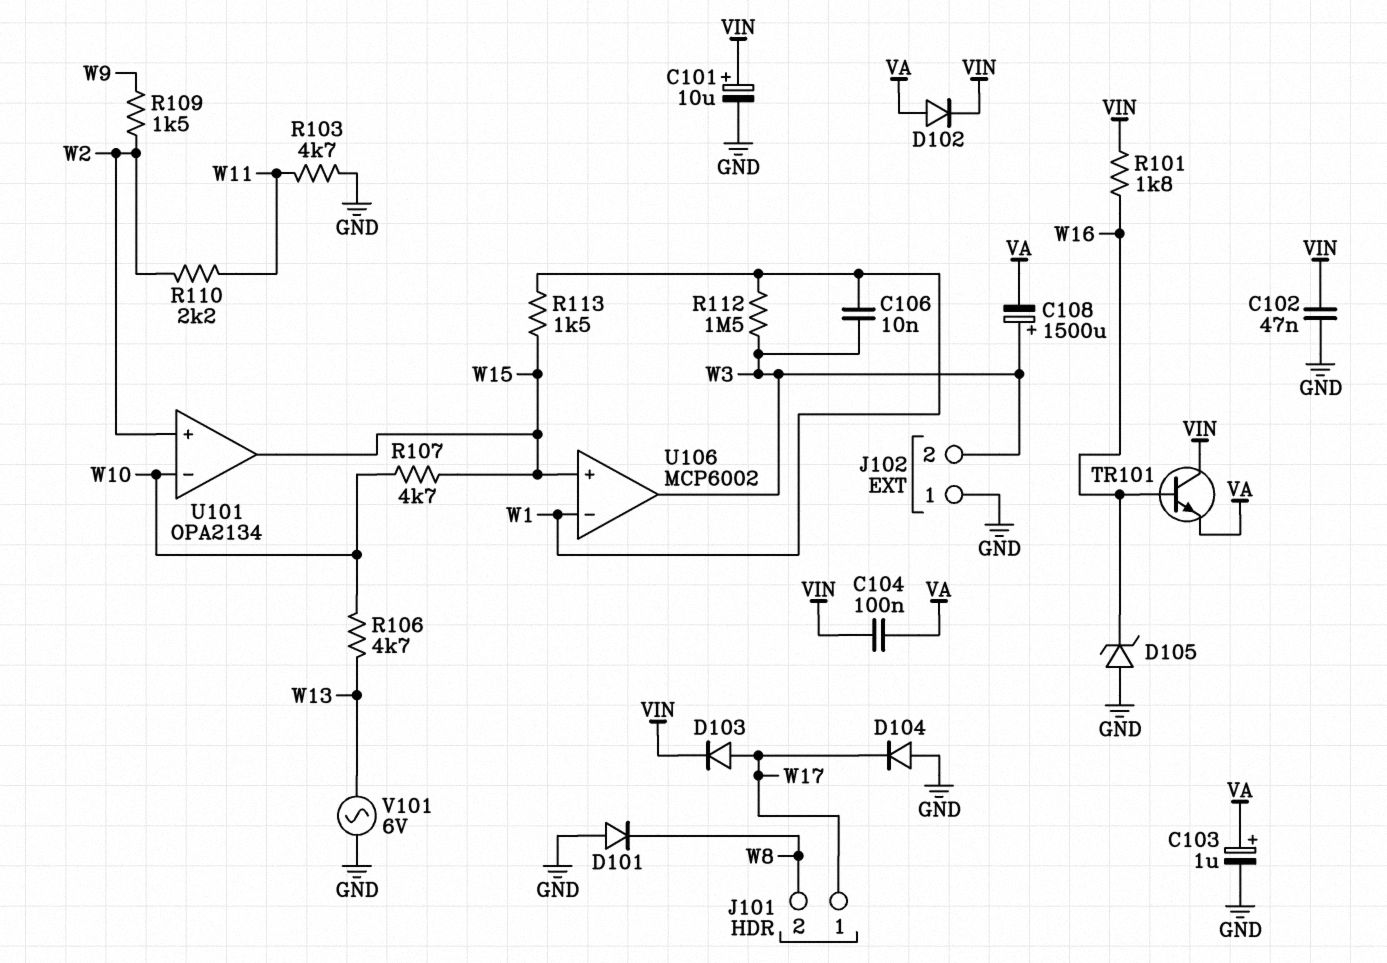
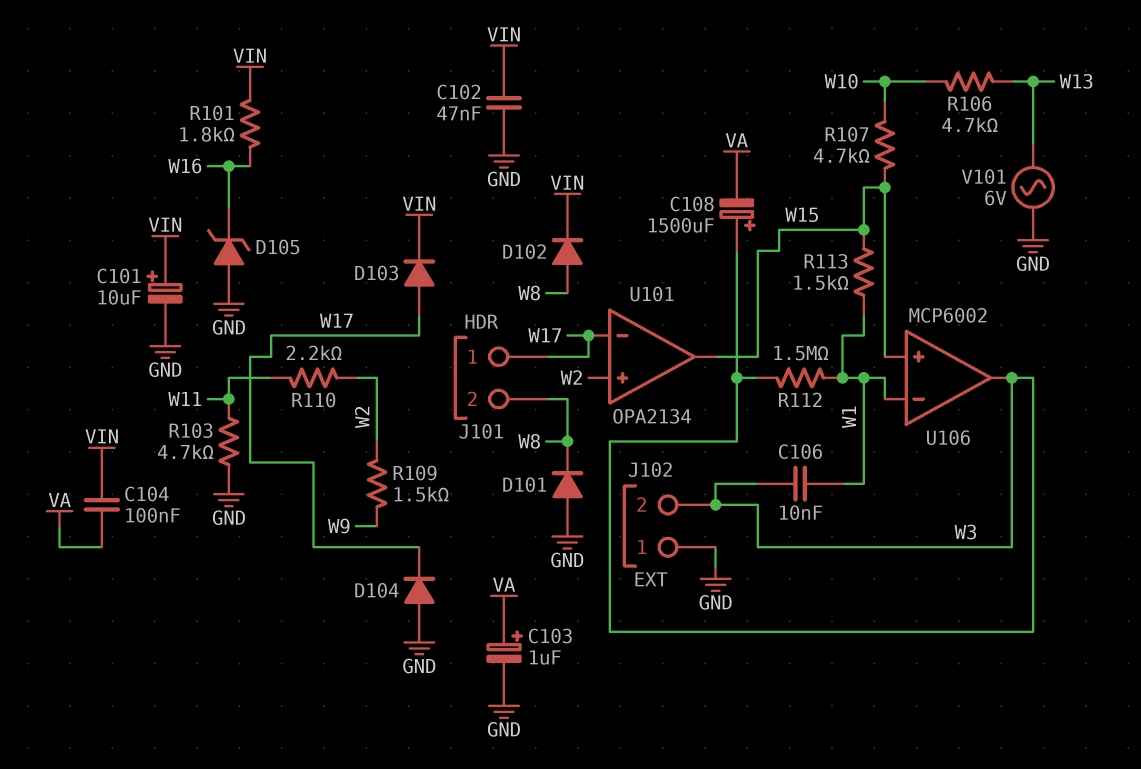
D102: diode (A VA, K VIN) -> diode (A W8, K VIN)
TR101: NPN (B W16, C VIN, E VA) -> none
U101 pin in-: W10 -> W17

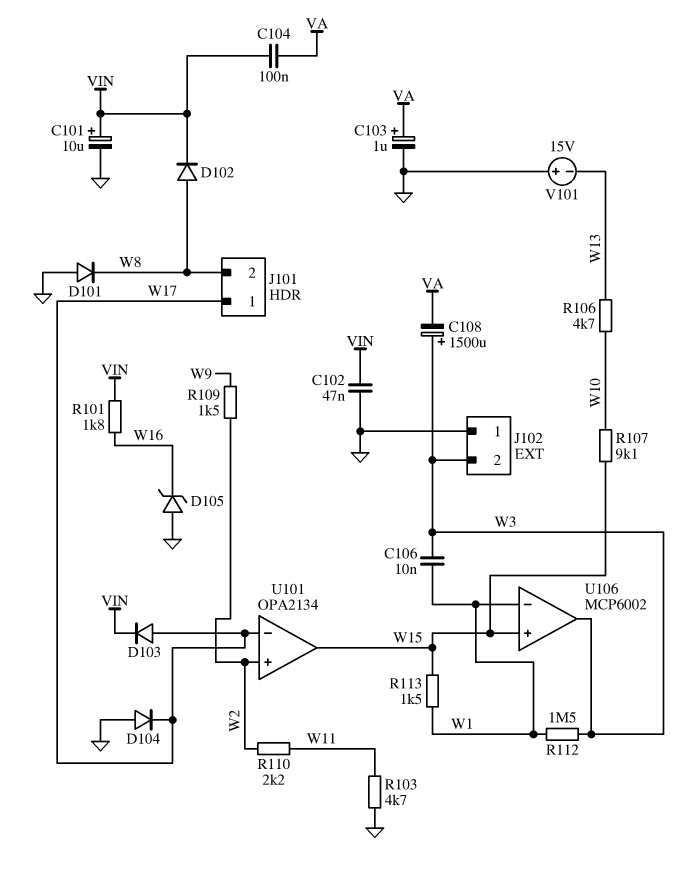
R107: 4.7k (W10, W15) -> 9.1k (W10, W15)
V101: AC 6V (GND, W13) -> 15V (plus GND, minus W13)

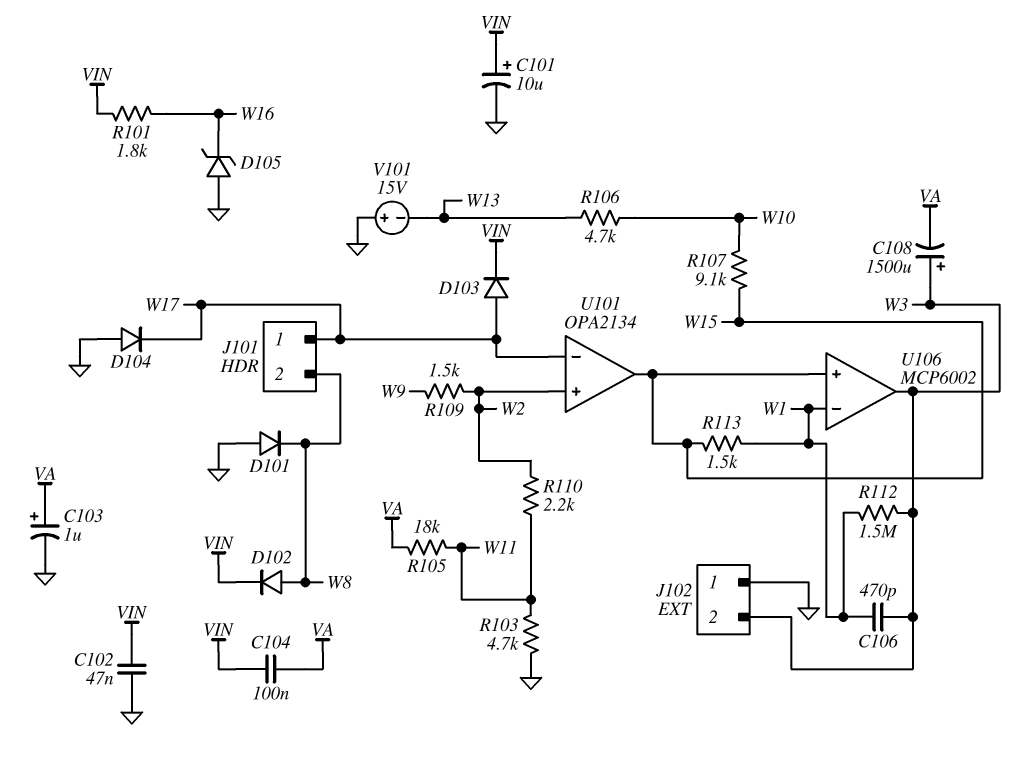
C106: 10nF (W1, W3) -> 470pF (W1, W3)
R105: none -> 18k (VA, W11)

